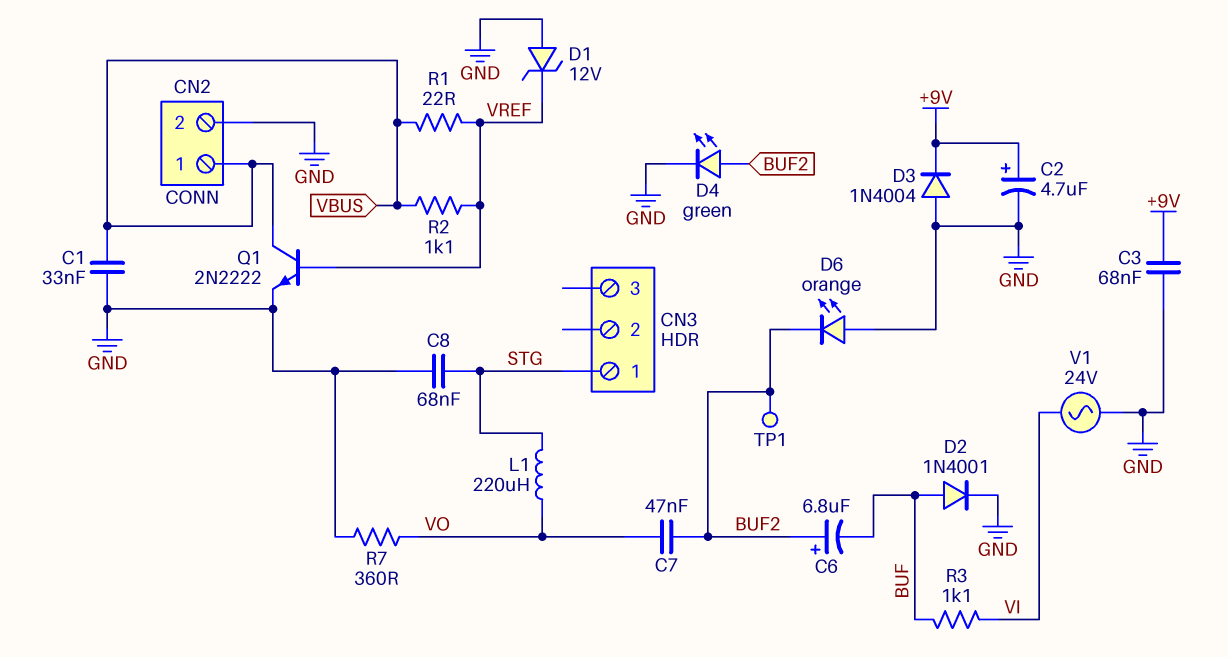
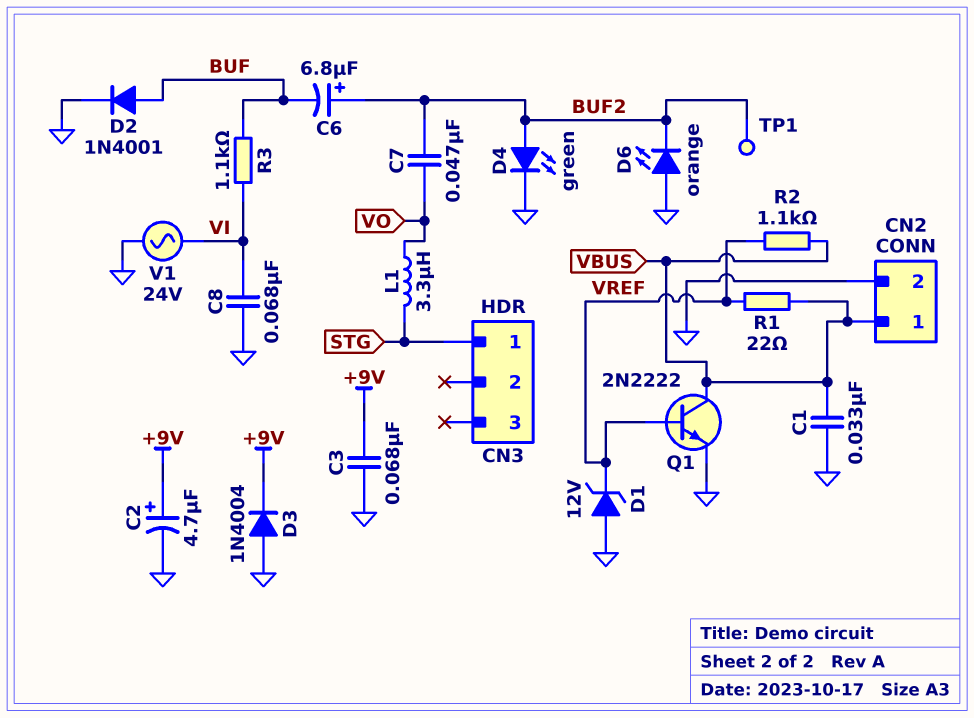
C8: 68nF (GND, STG) -> 68nF (GND, VI)
L1: 220uH (STG, VO) -> 3.3uH (STG, VO)
R7: 360 (GND, VO) -> none

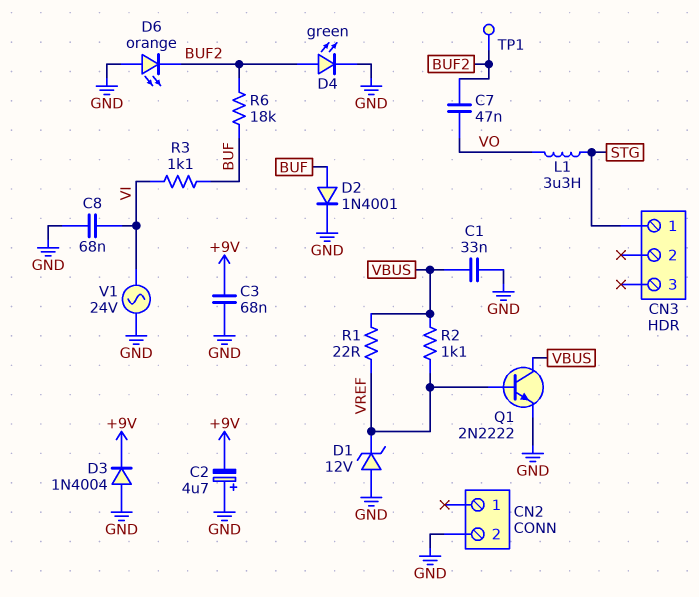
C2: 4.7uF (plus +9V, minus GND) -> 4.7uF (plus GND, minus +9V)
C6: 6.8uF (plus BUF2, minus BUF) -> none
CN2 pin 1: VBUS -> none
R6: none -> 18k (BUF, BUF2)

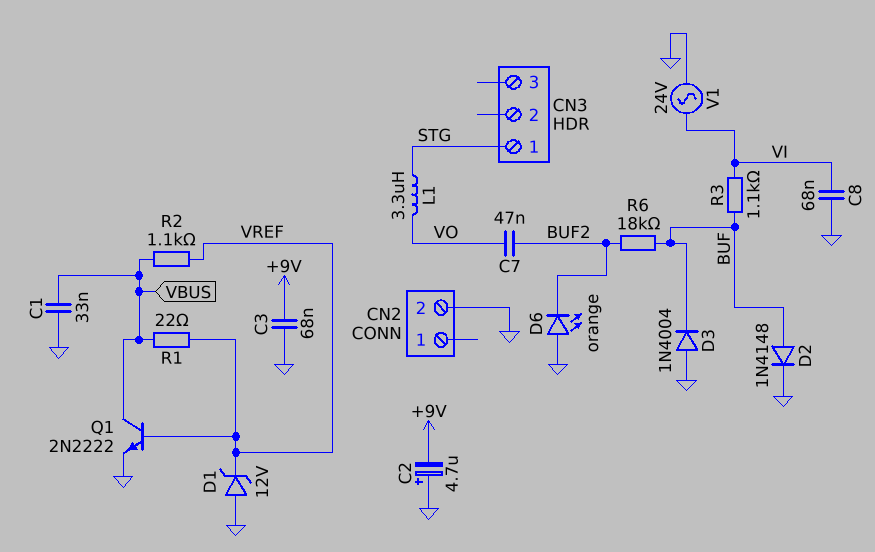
D2: diode 1N4001 (A BUF, K GND) -> diode 1N4148 (A BUF, K GND)
D3: diode 1N4004 (A GND, K +9V) -> diode 1N4004 (A GND, K BUF)
D4: LED green (A BUF2, K GND) -> none
TP1: test point (BUF2) -> none

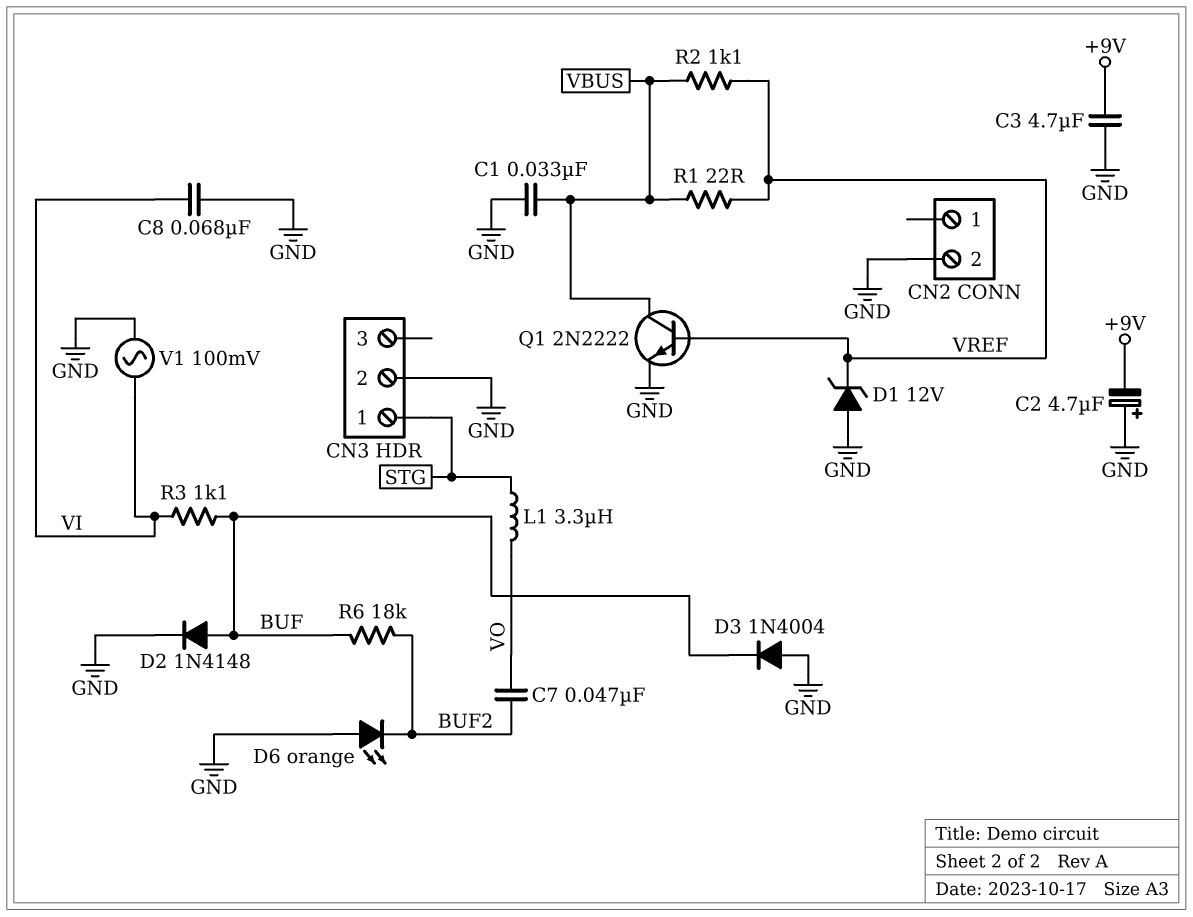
C3: 68nF (+9V, GND) -> 4.7uF (+9V, GND)
CN3 pin 2: none -> GND
V1: AC 24V (GND, VI) -> AC 100mV (GND, VI)

